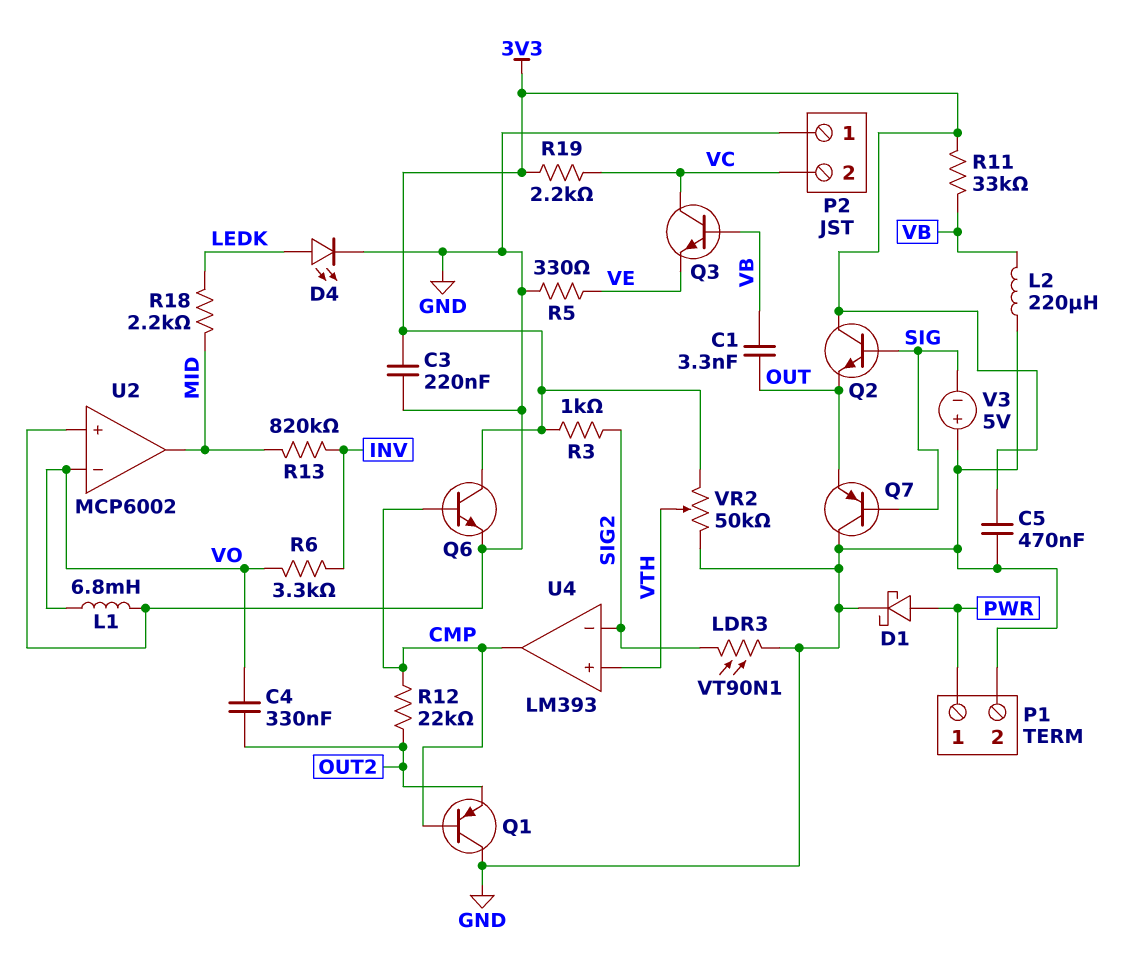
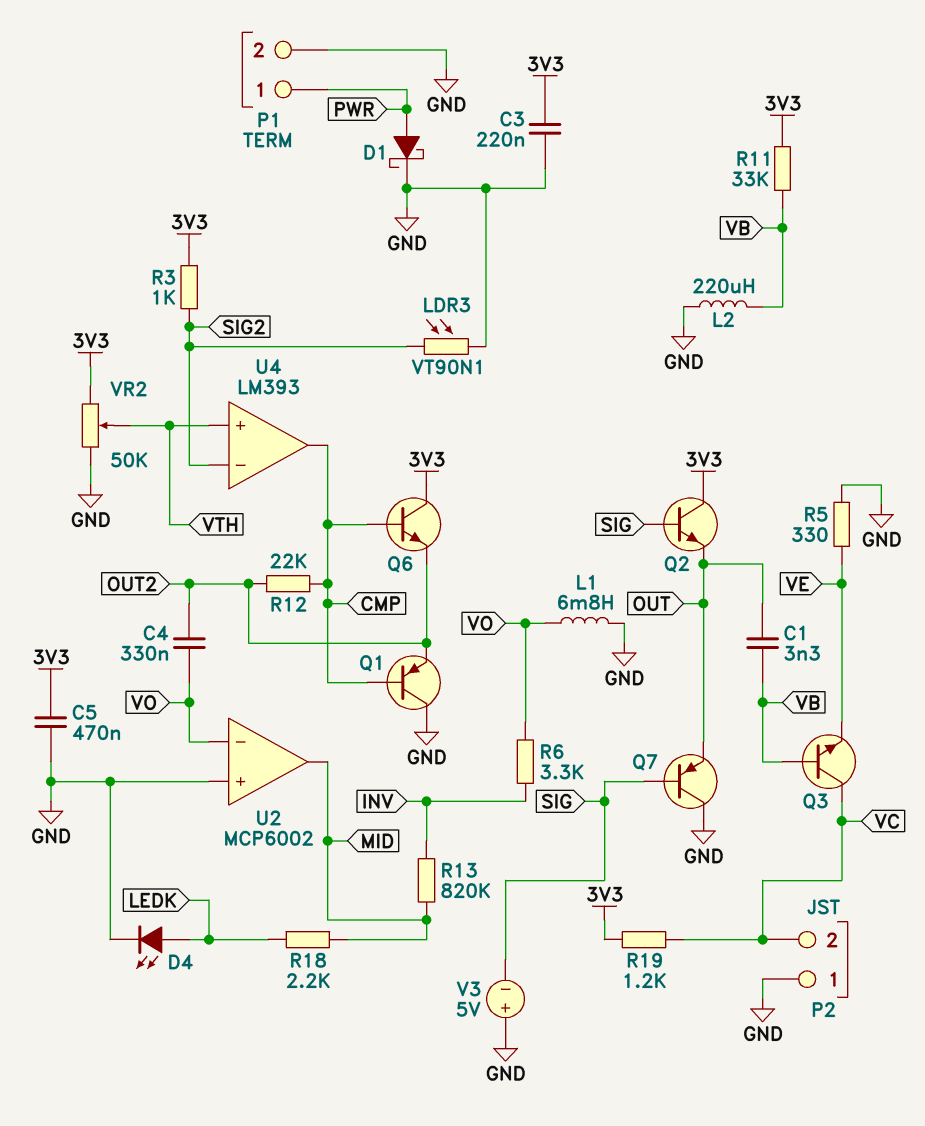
Q6: NPN (B CMP, C 3V3, E GND) -> NPN (B CMP, C 3V3, E OUT2)
R19: 2.2k (3V3, VC) -> 1.2k (3V3, VC)

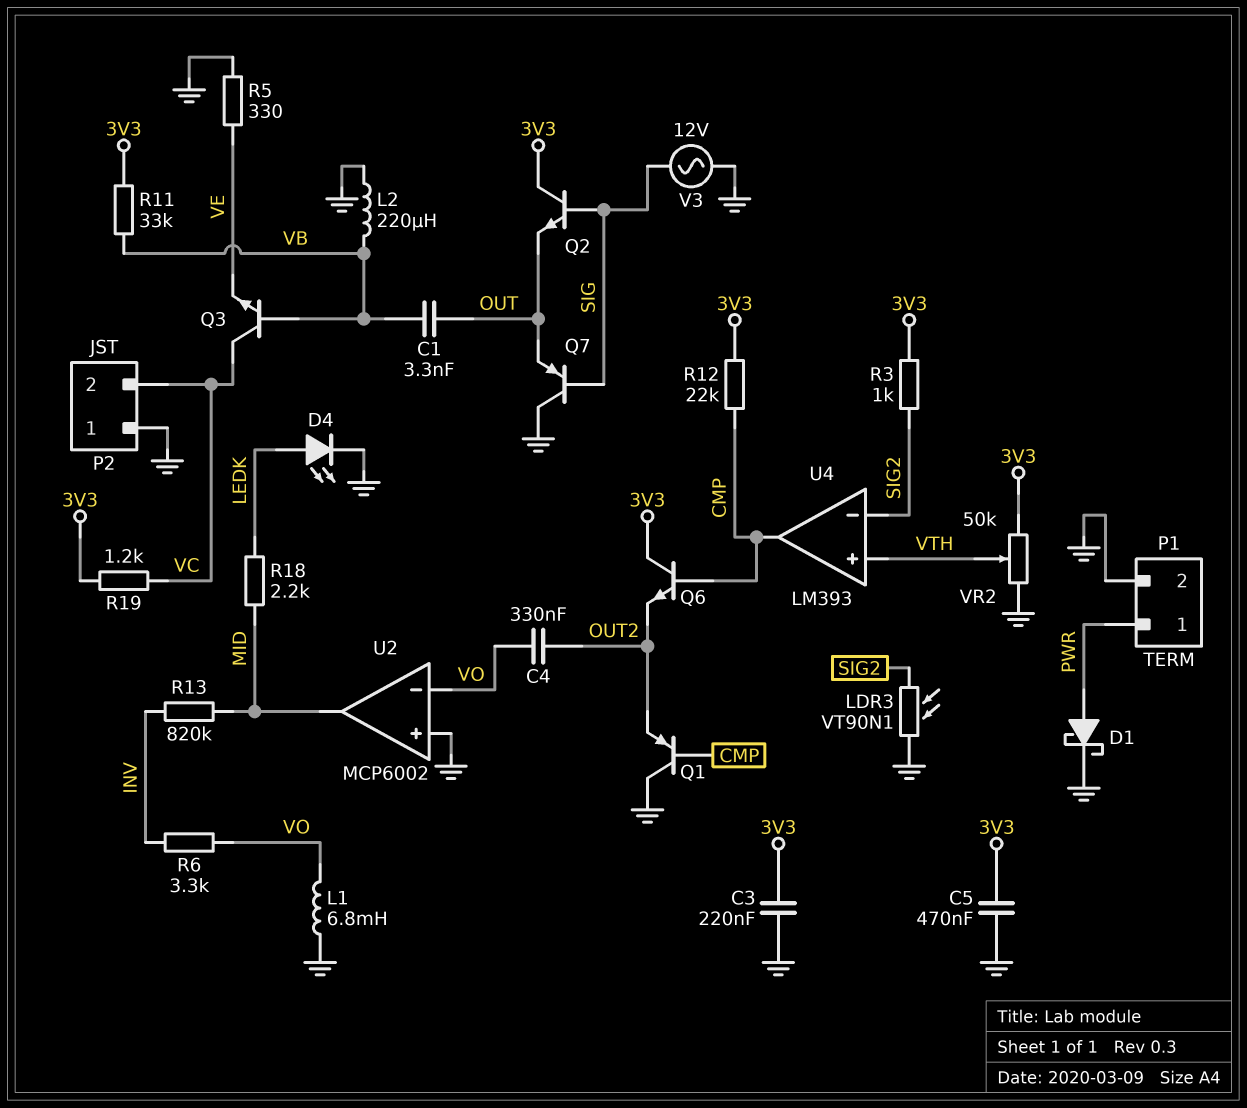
R12: 22k (CMP, OUT2) -> 22k (3V3, CMP)
V3: 5V (plus GND, minus SIG) -> AC 12V (GND, SIG)

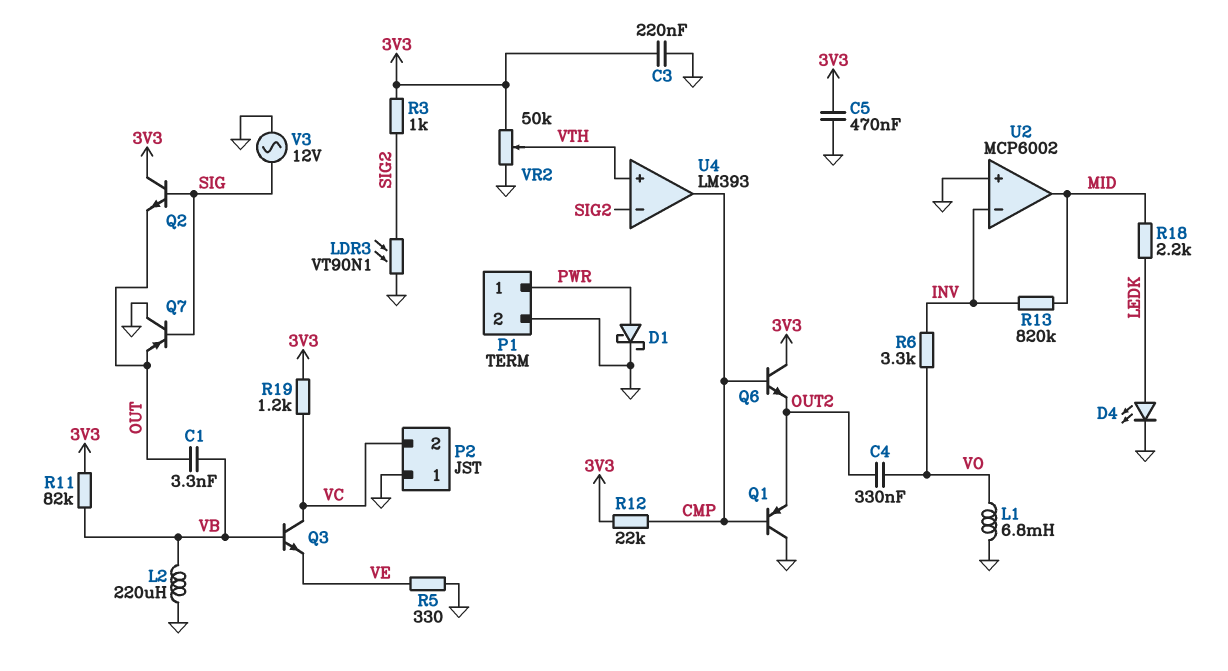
R11: 33k (3V3, VB) -> 82k (3V3, VB)
U2 pin in-: VO -> INV

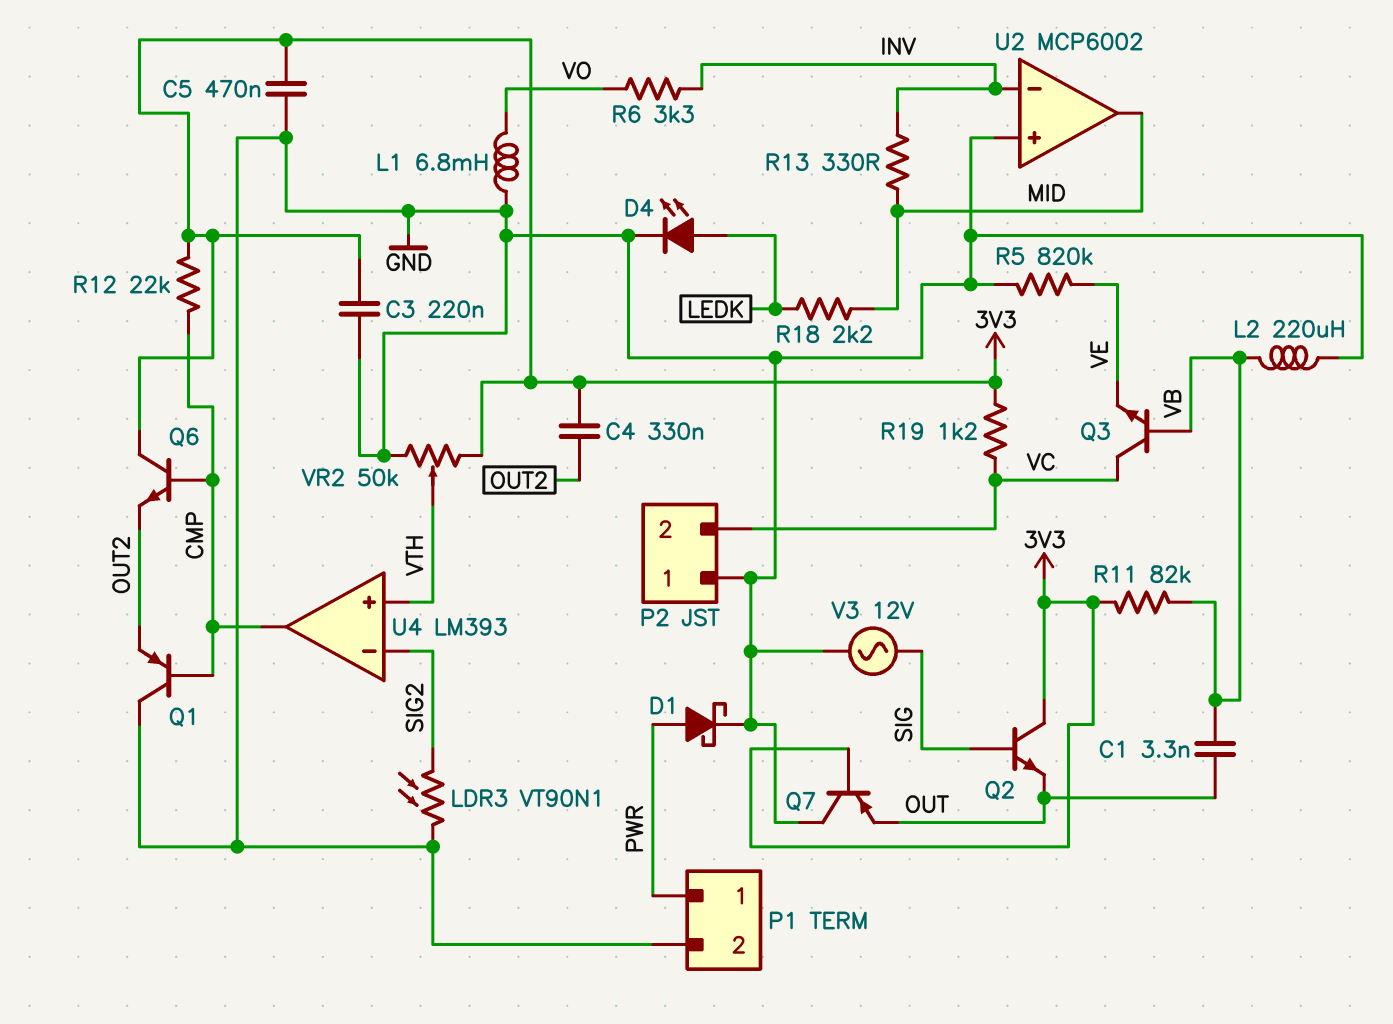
C4: 330nF (OUT2, VO) -> 330nF (3V3, OUT2)
Q7: PNP (B SIG, C GND, E OUT) -> PNP (B 3V3, C GND, E OUT)
R3: 1k (3V3, SIG2) -> none
R5: 330 (GND, VE) -> 820k (GND, VE)
R13: 820k (INV, MID) -> 330 (INV, MID)

